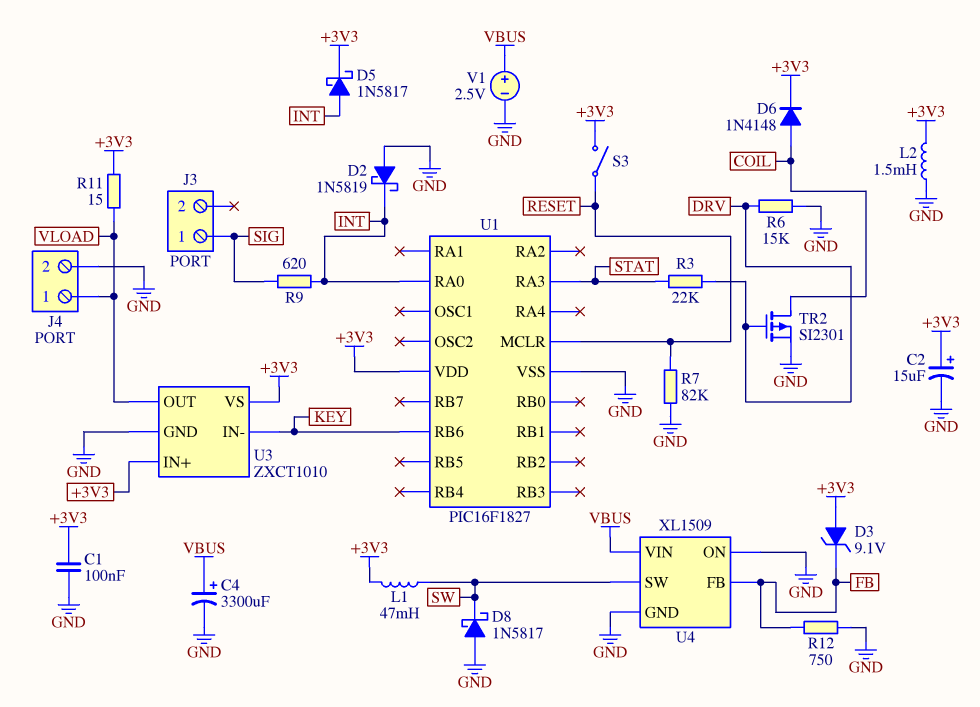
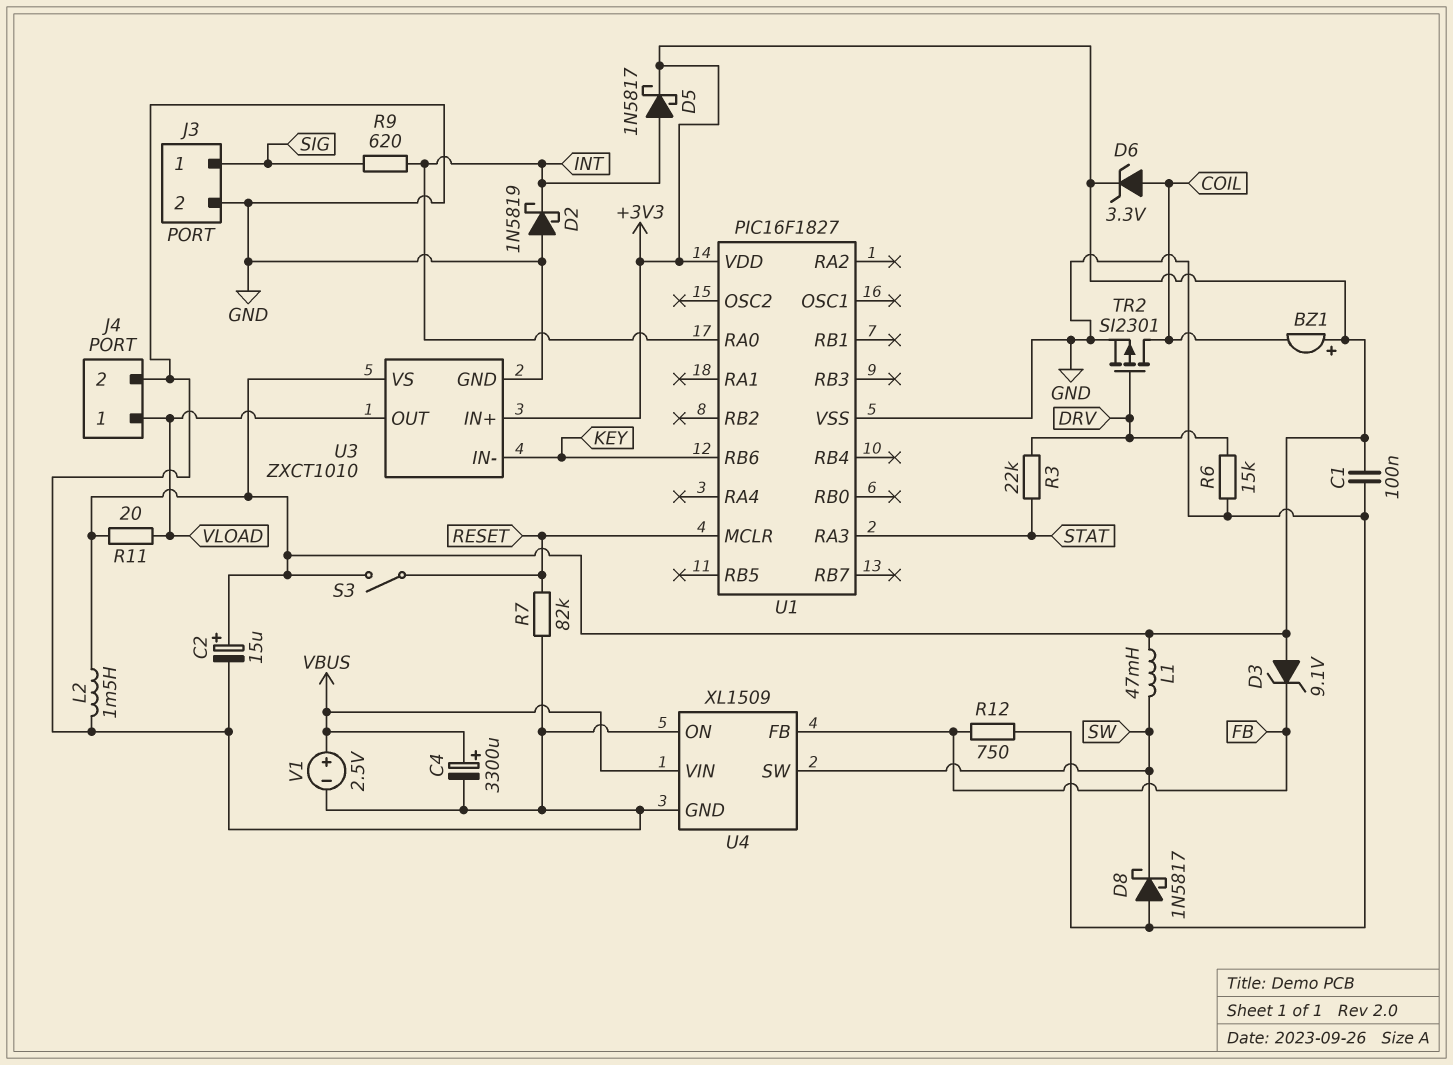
BZ1: none -> buzzer (plus +3V3, minus COIL)
D6: diode 1N4148 (A COIL, K +3V3) -> zener 3.3V (A COIL, K +3V3)
J3 pin 2: none -> GND
R11: 15 (+3V3, VLOAD) -> 20 (+3V3, VLOAD)

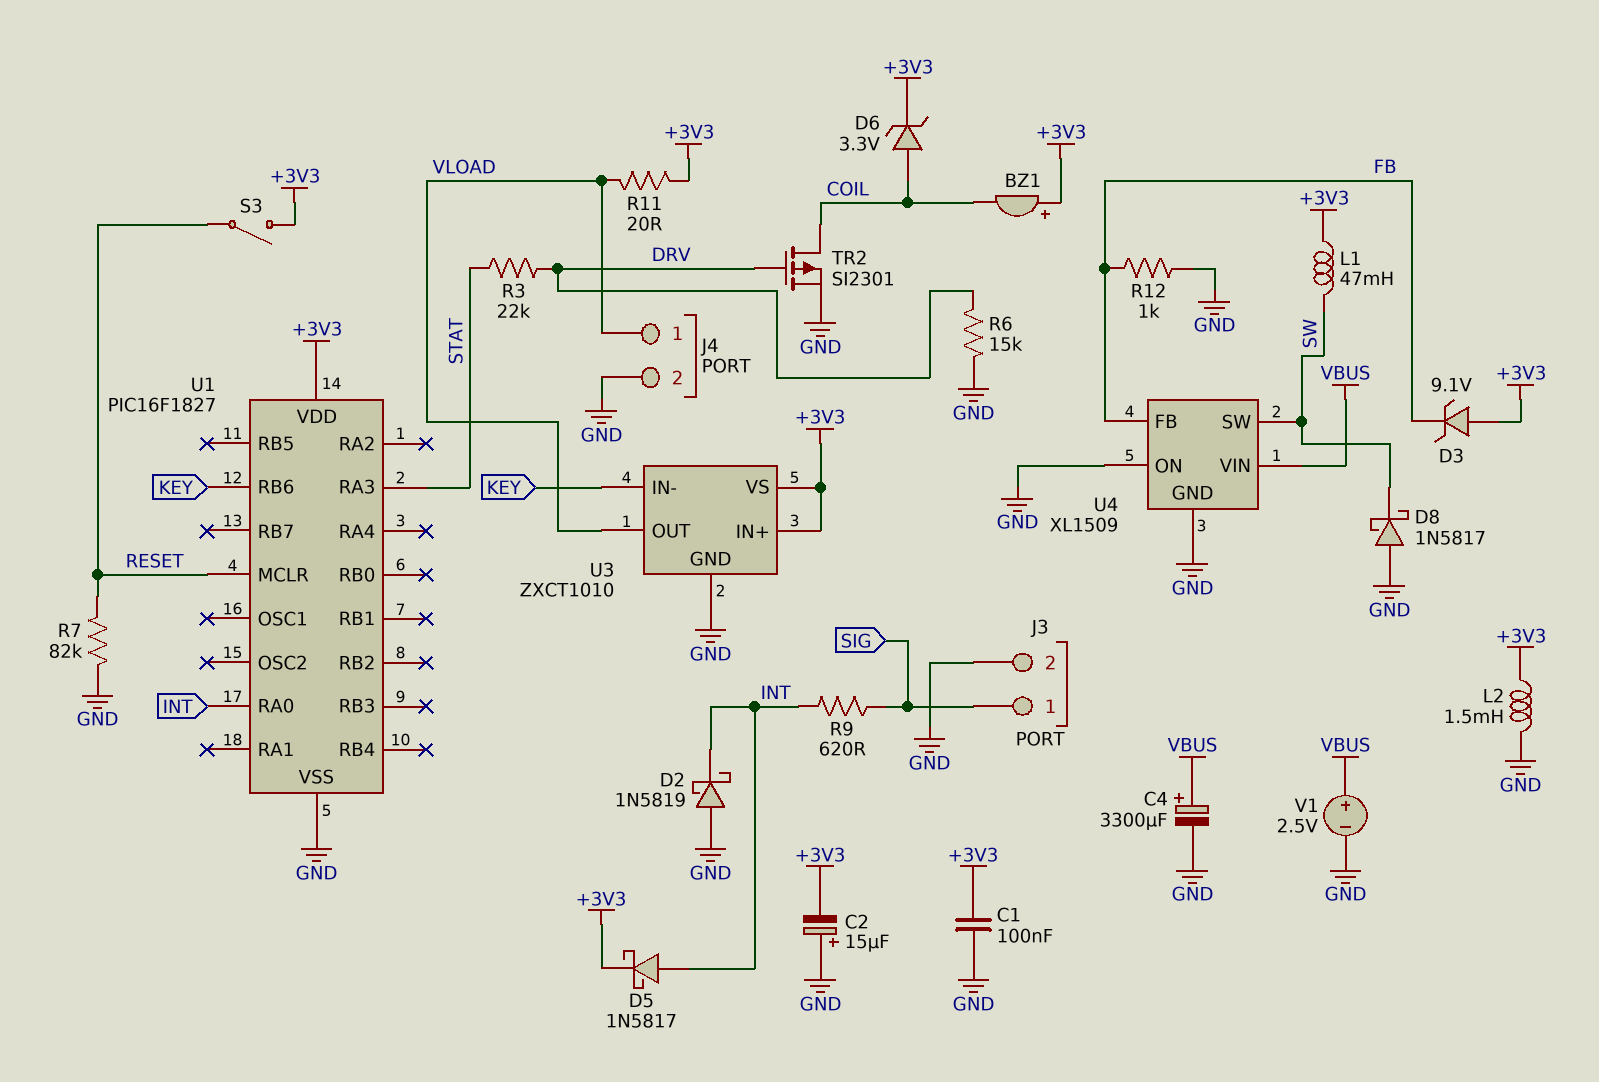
C2: 15uF (plus +3V3, minus GND) -> 15uF (plus GND, minus +3V3)
R12: 750 (FB, GND) -> 1k (FB, GND)

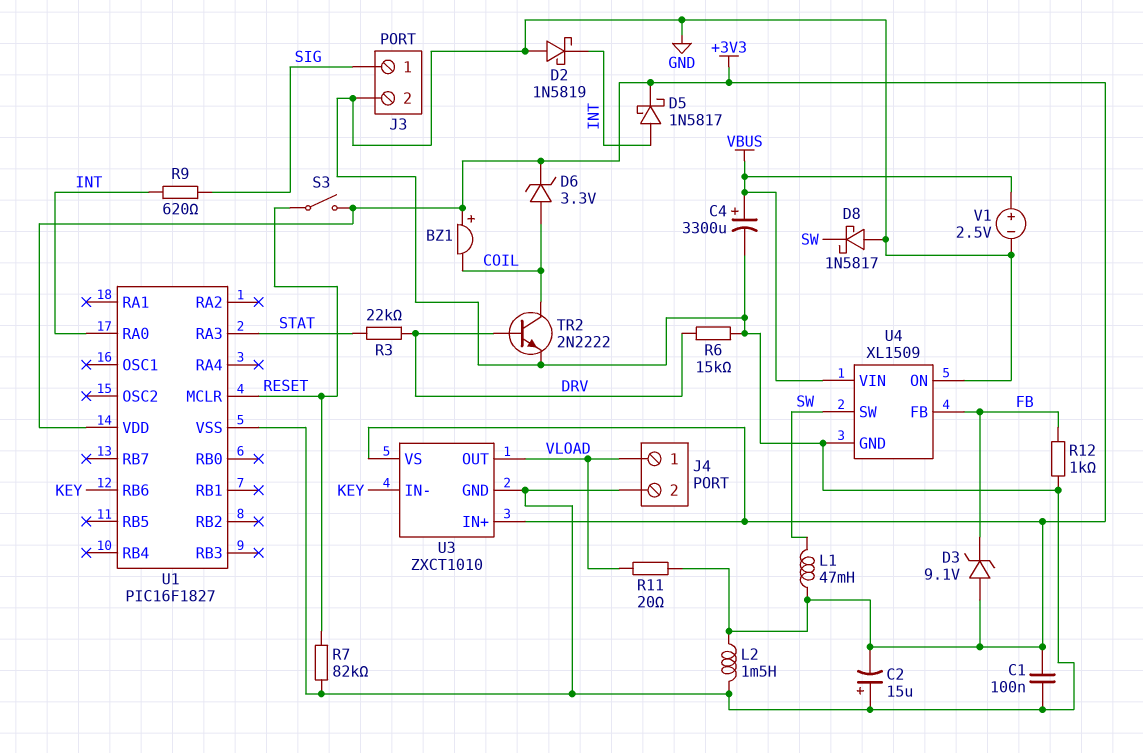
TR2: PMOS SI2301 (G DRV, D COIL, S GND) -> NPN 2N2222 (B DRV, C COIL, E GND)

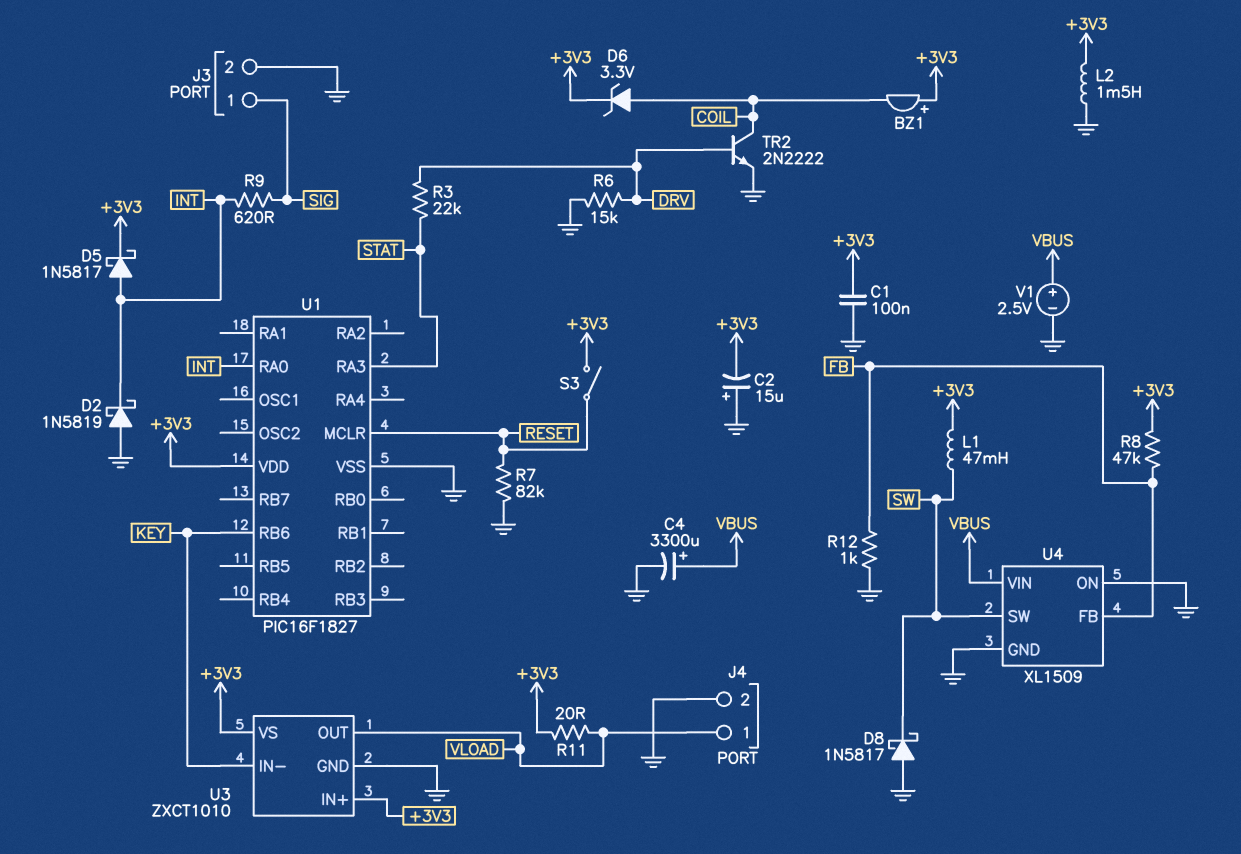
D3: zener 9.1V (A +3V3, K FB) -> none
R8: none -> 47k (+3V3, FB)

